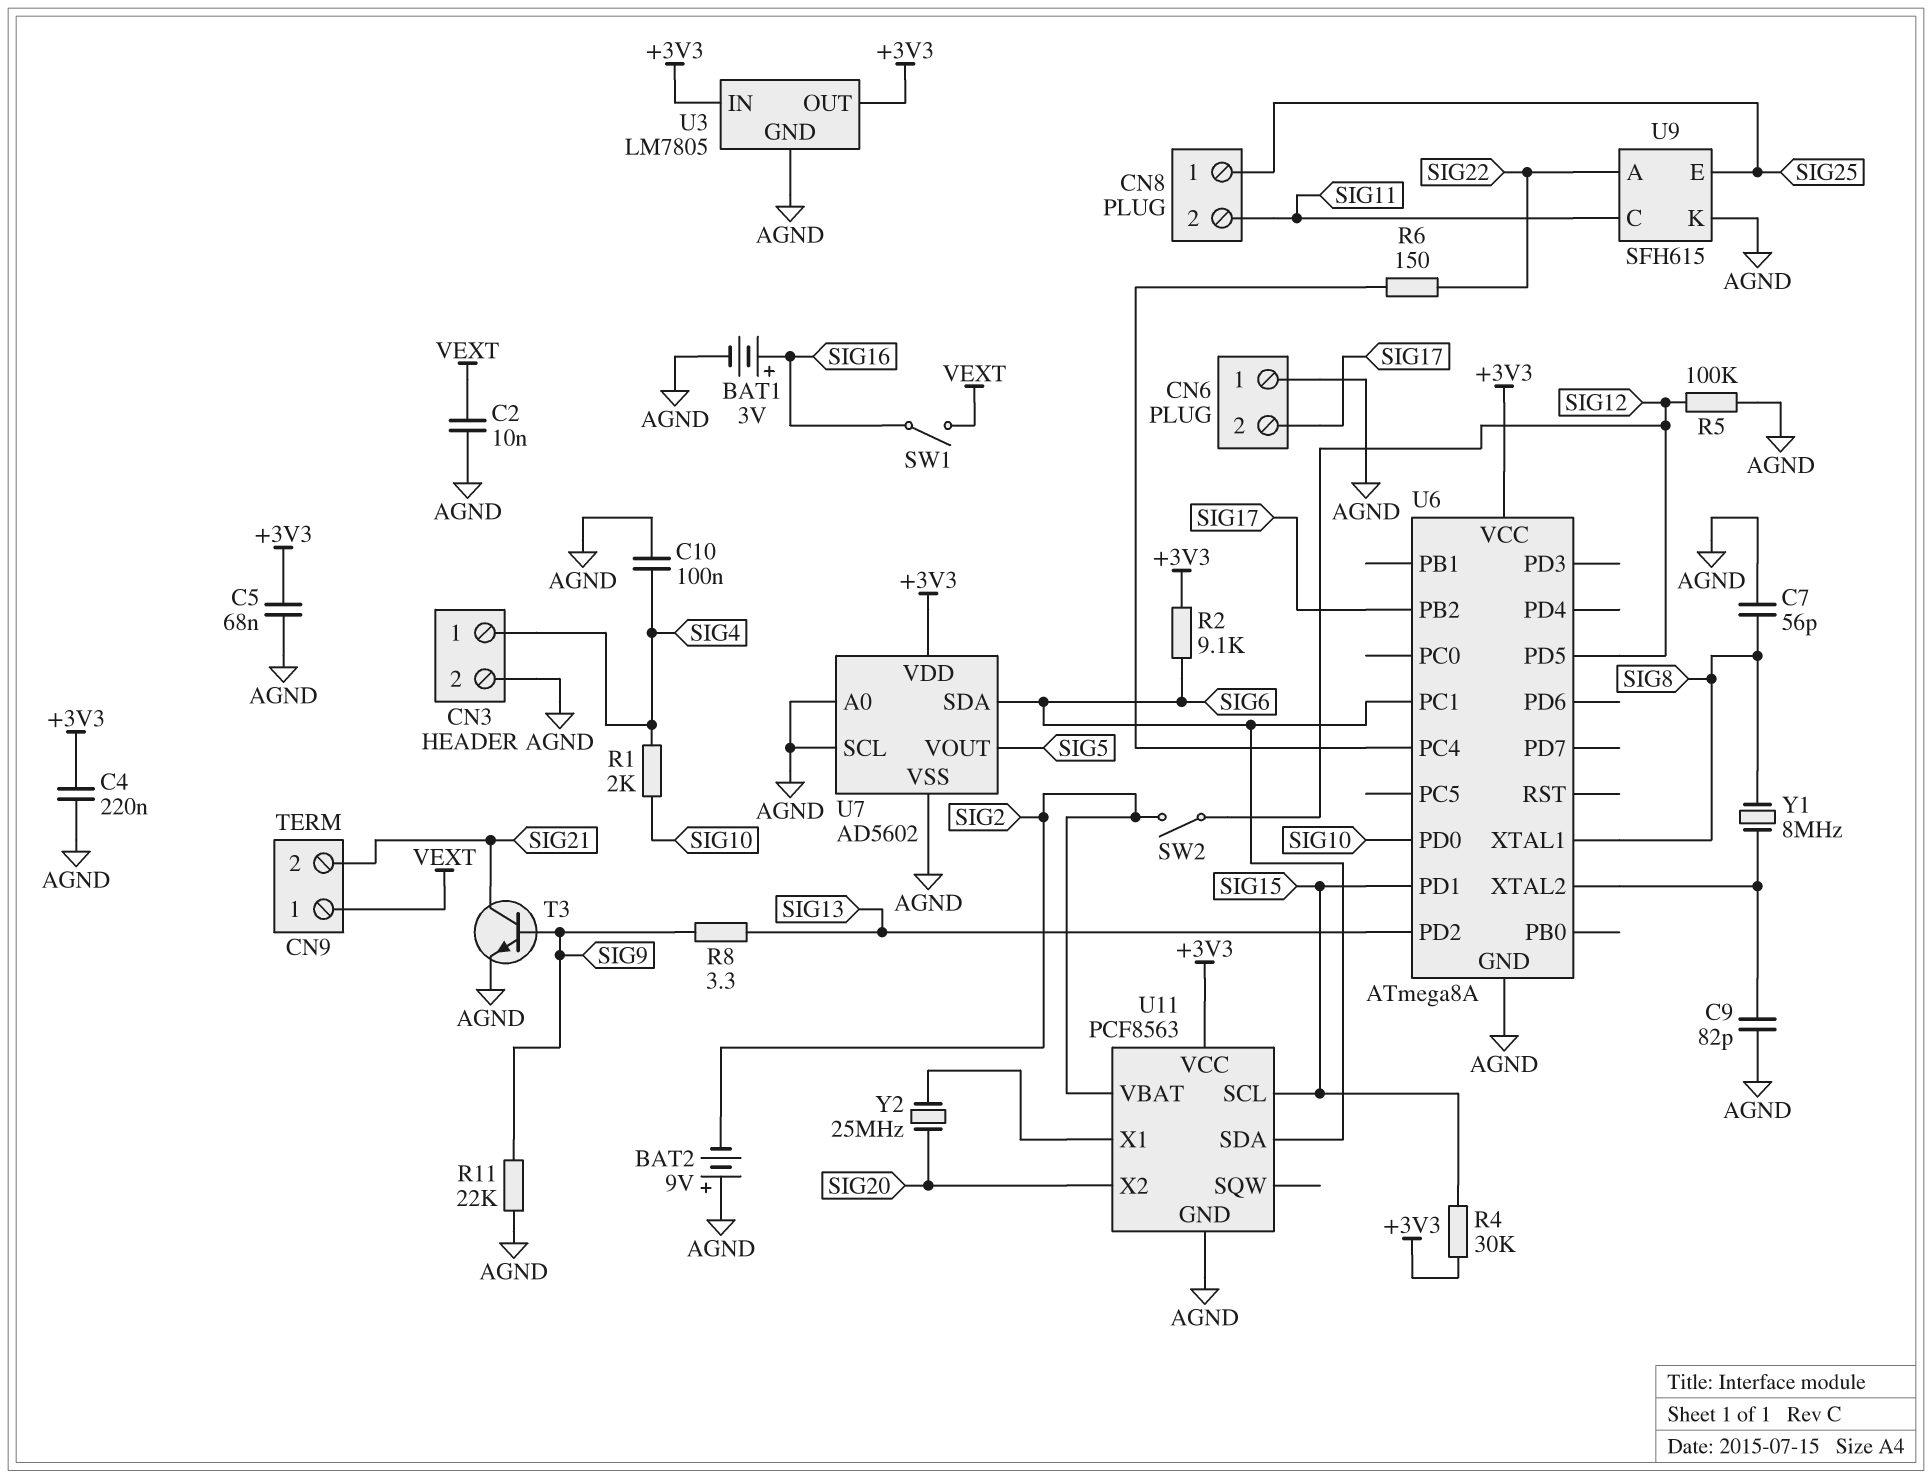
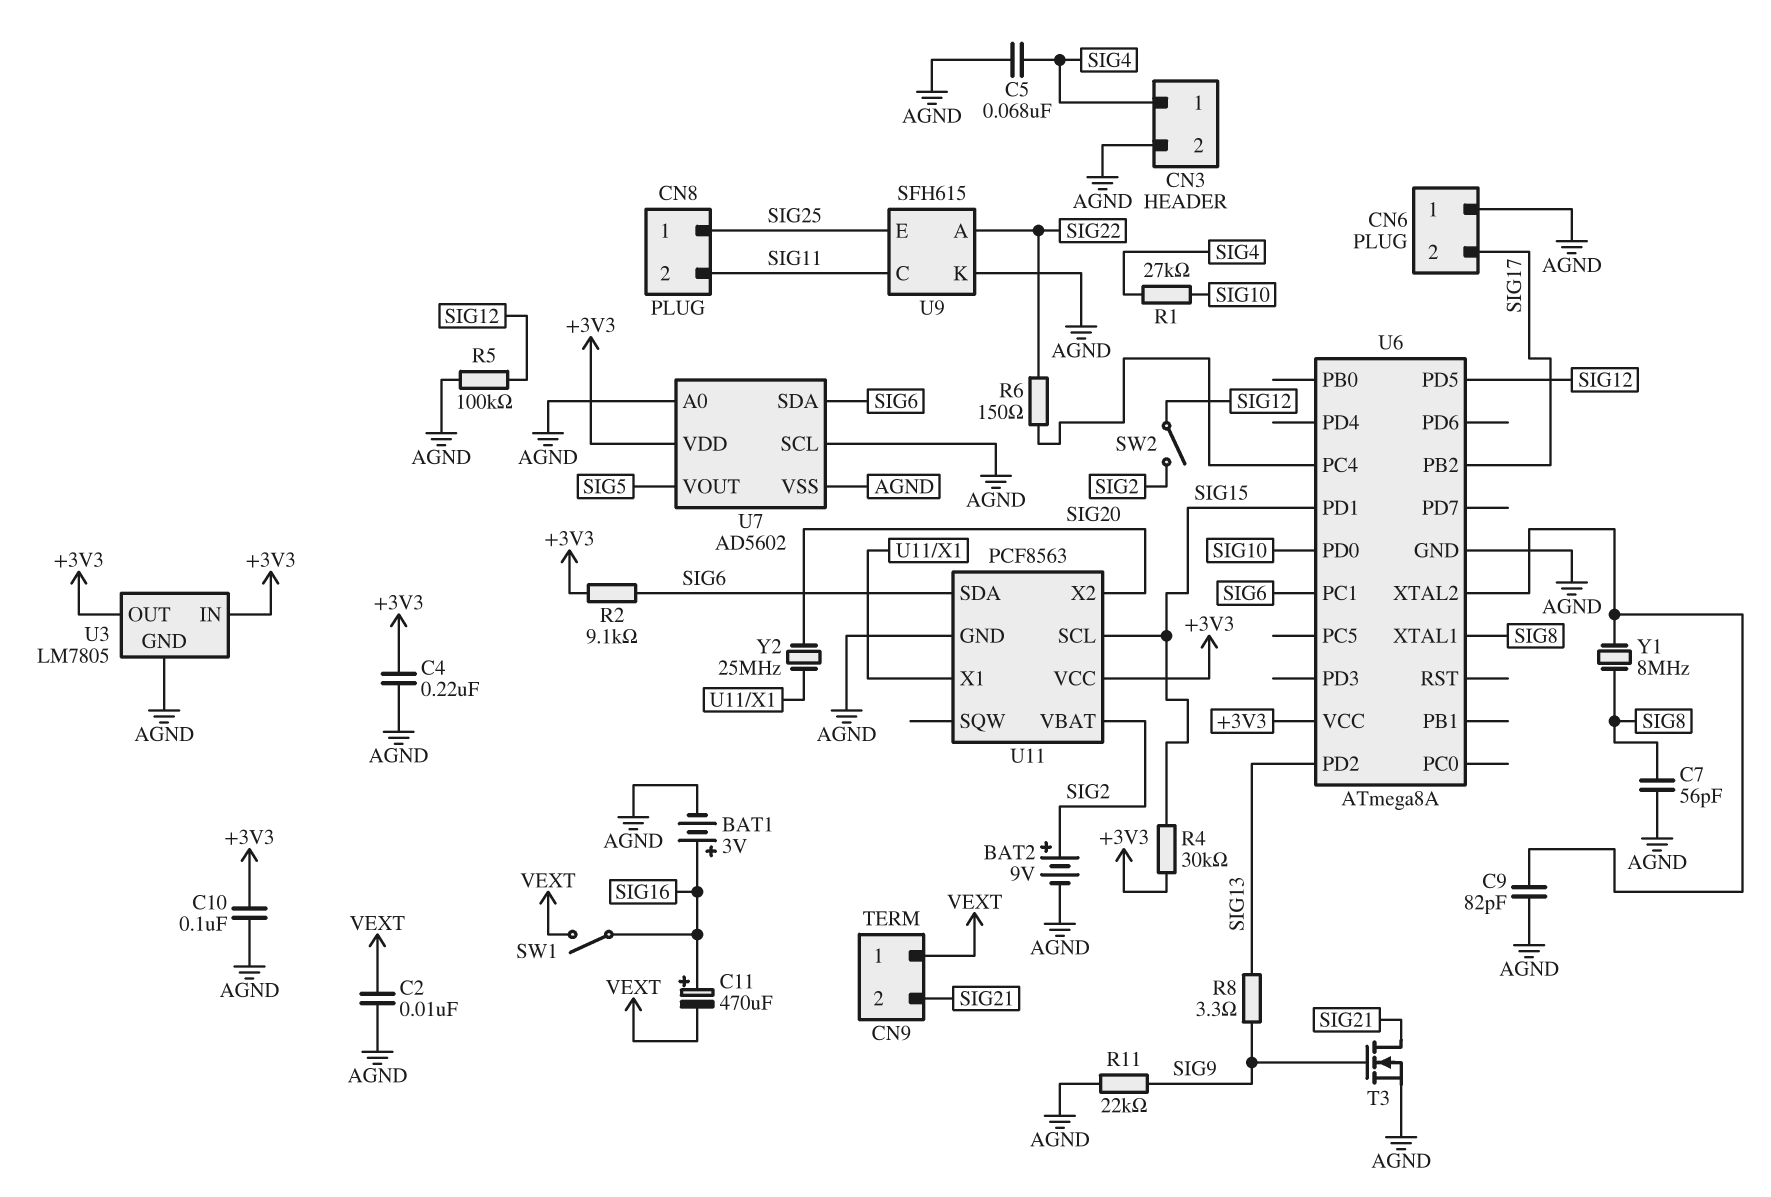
BAT2: 9V (plus AGND, minus SIG2) -> 9V (plus SIG2, minus AGND)
C5: 68nF (+3V3, AGND) -> 68nF (AGND, SIG4)
C10: 100nF (AGND, SIG4) -> 100nF (+3V3, AGND)
C11: none -> 470uF (plus SIG16, minus VEXT)
R1: 2k (SIG4, SIG10) -> 27k (SIG4, SIG10)
T3: NPN (B SIG9, C SIG21, E AGND) -> NMOS (G SIG9, D SIG21, S AGND)

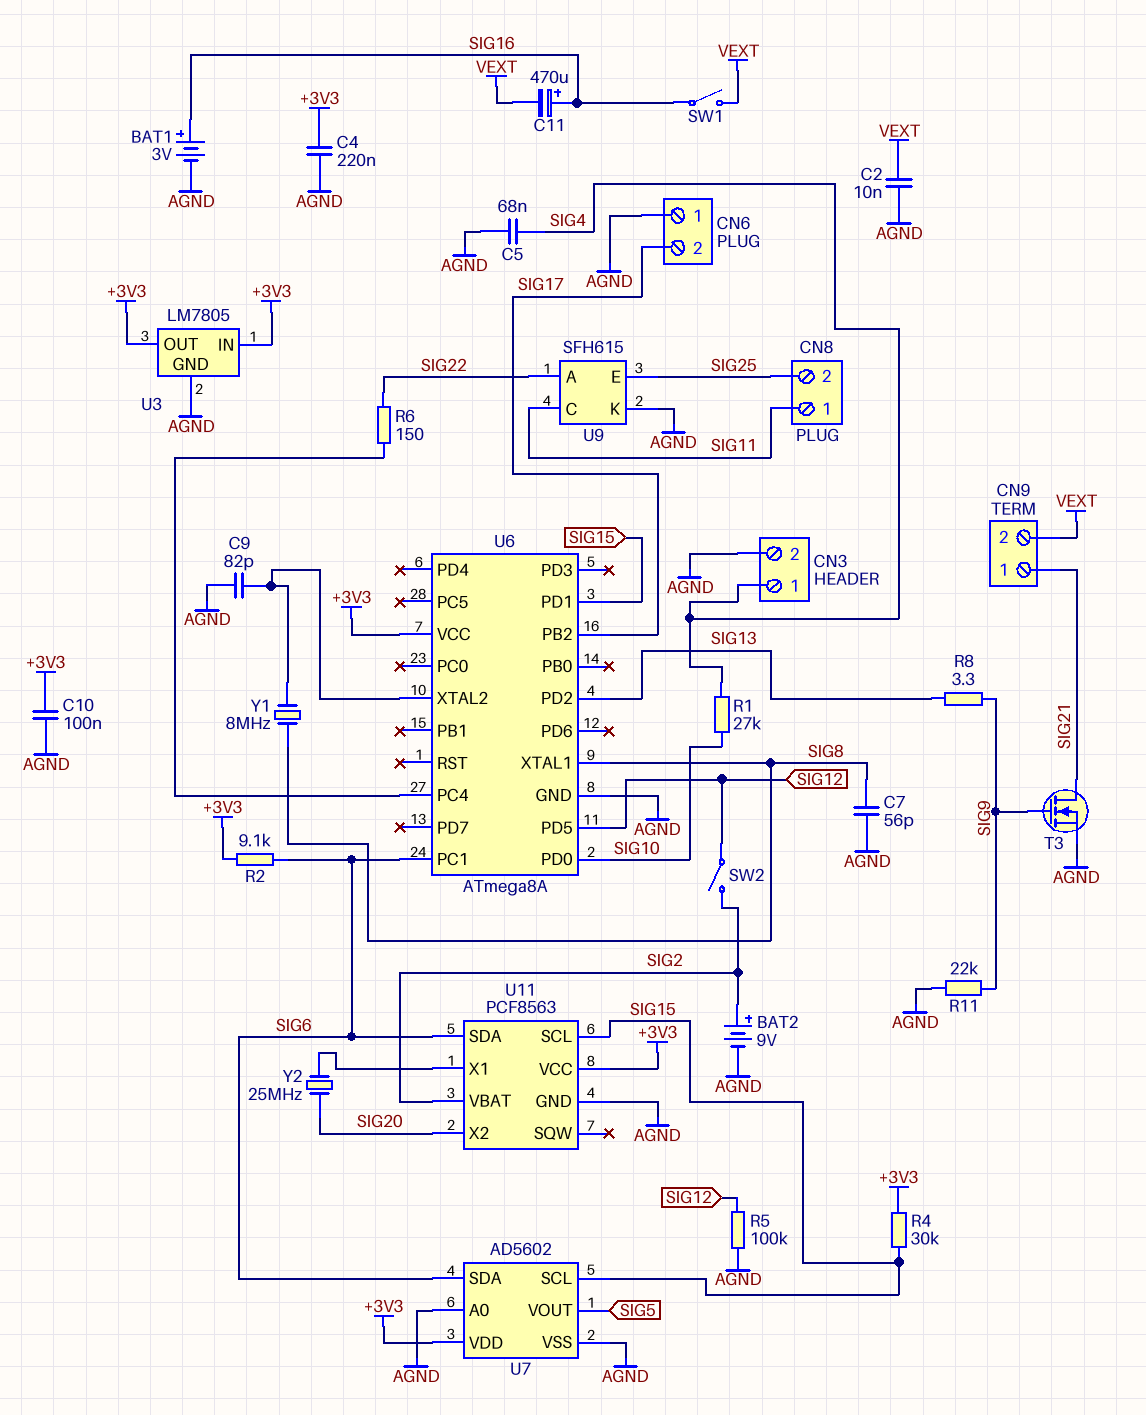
CN8 pin 1: SIG25 -> SIG11
CN8 pin 2: SIG11 -> SIG25
CN9 pin 1: VEXT -> SIG21
CN9 pin 2: SIG21 -> VEXT
U7 pin SCL: AGND -> SIG15

